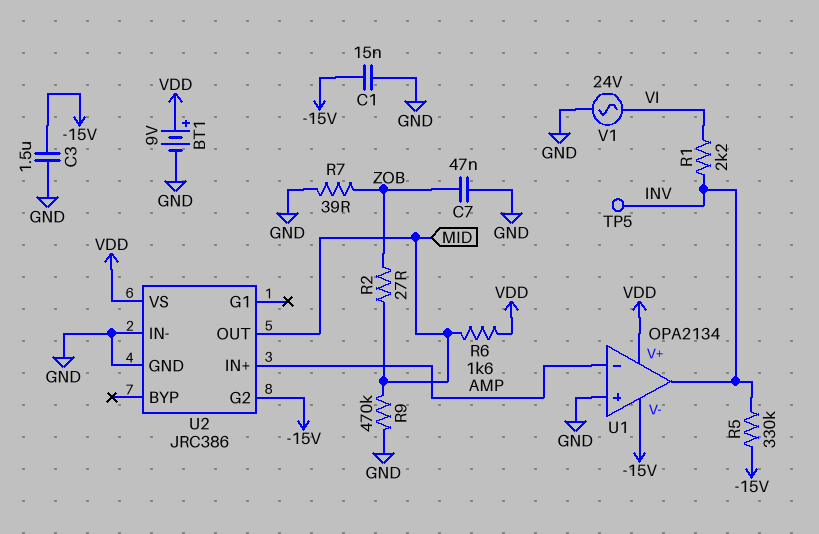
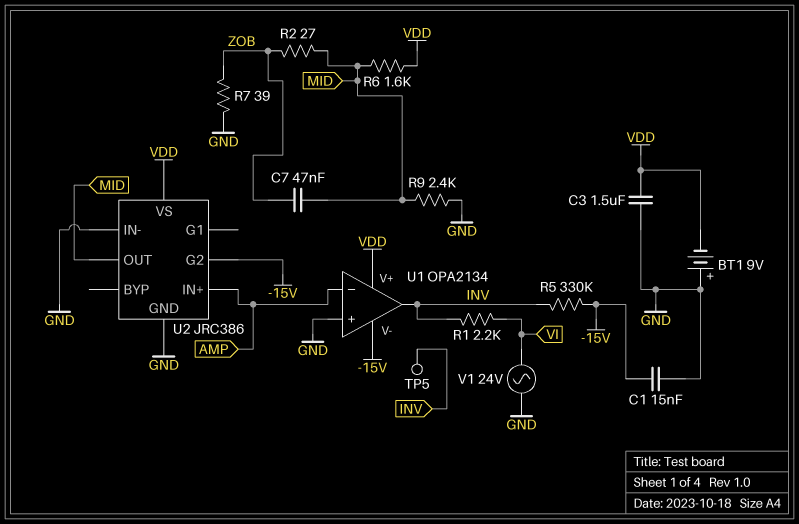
BT1: 9V (plus VDD, minus GND) -> 9V (plus GND, minus VDD)
C3: 1.5uF (-15V, GND) -> 1.5uF (GND, VDD)
C7: 47nF (GND, ZOB) -> 47nF (MID, ZOB)
R9: 470k (GND, MID) -> 2.4k (GND, MID)

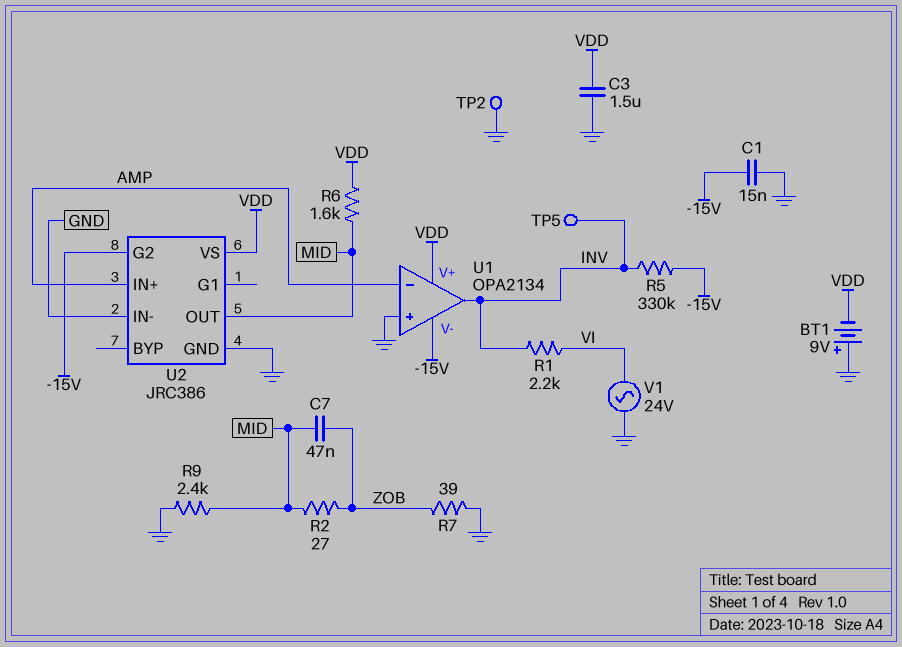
TP2: none -> test point (GND)

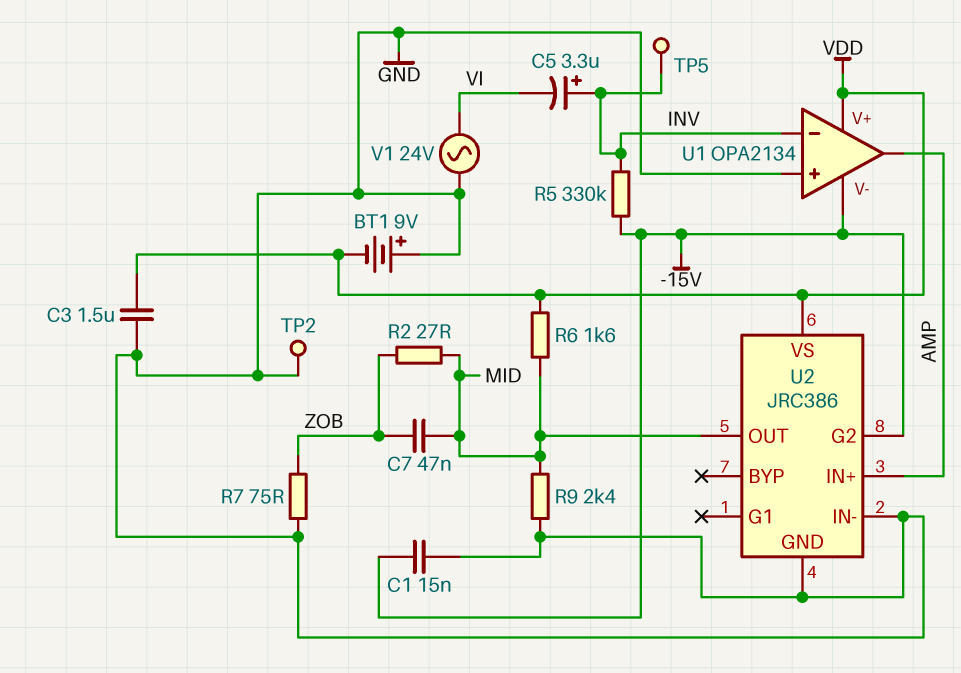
C5: none -> 3.3uF (plus INV, minus VI)
R1: 2.2k (INV, VI) -> none
R7: 39 (GND, ZOB) -> 75 (GND, ZOB)
U1 pin in-: AMP -> INV
U1 pin out: INV -> AMP

